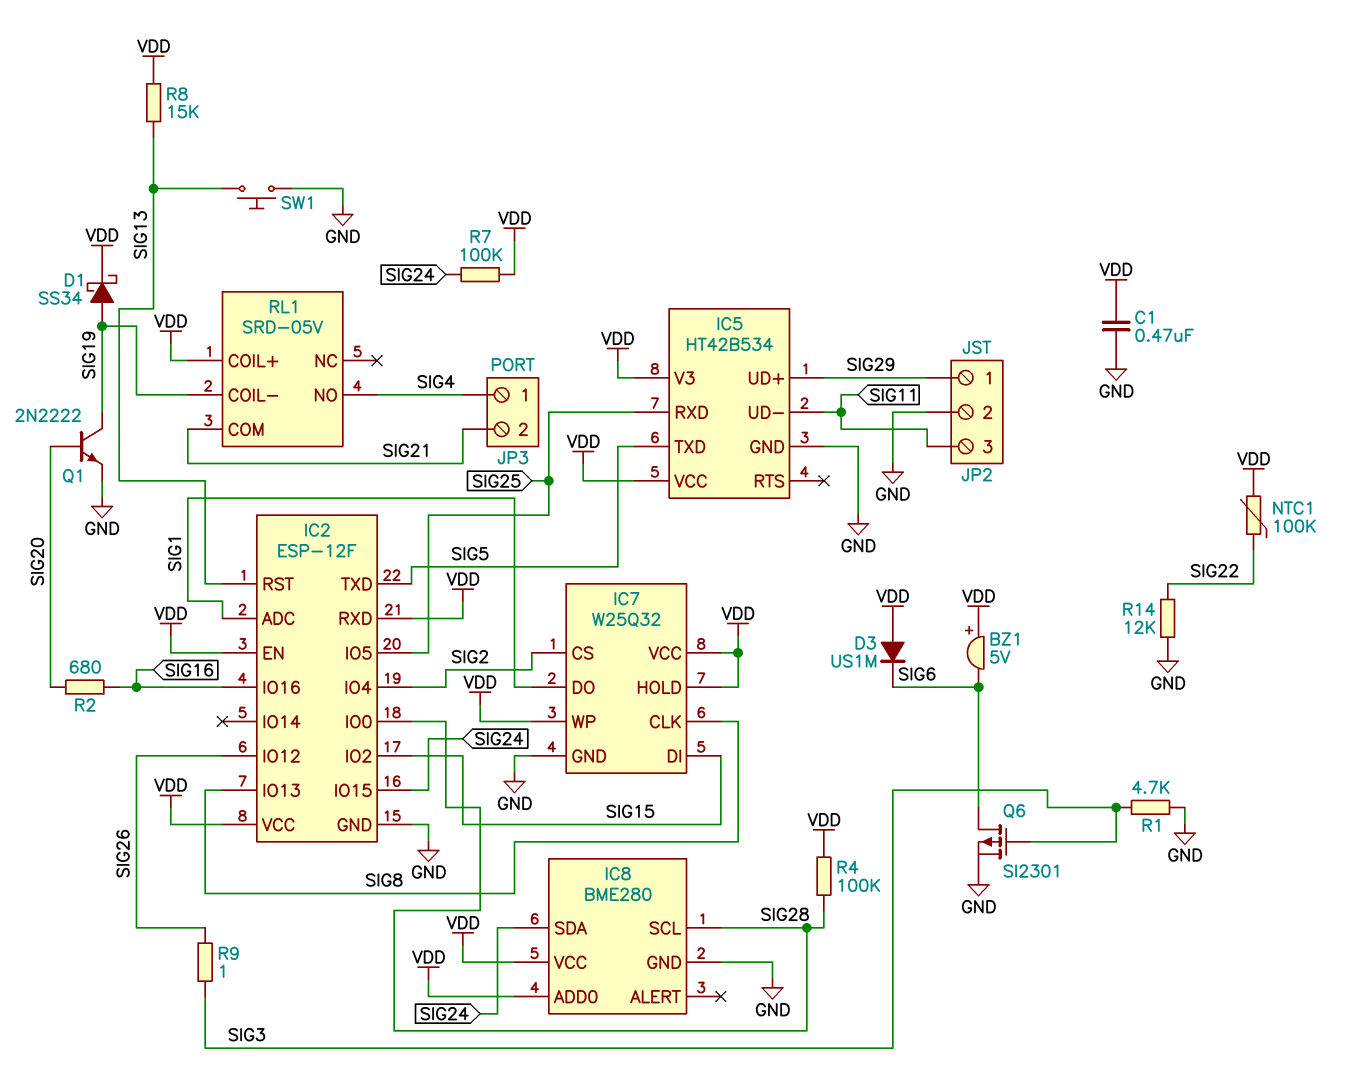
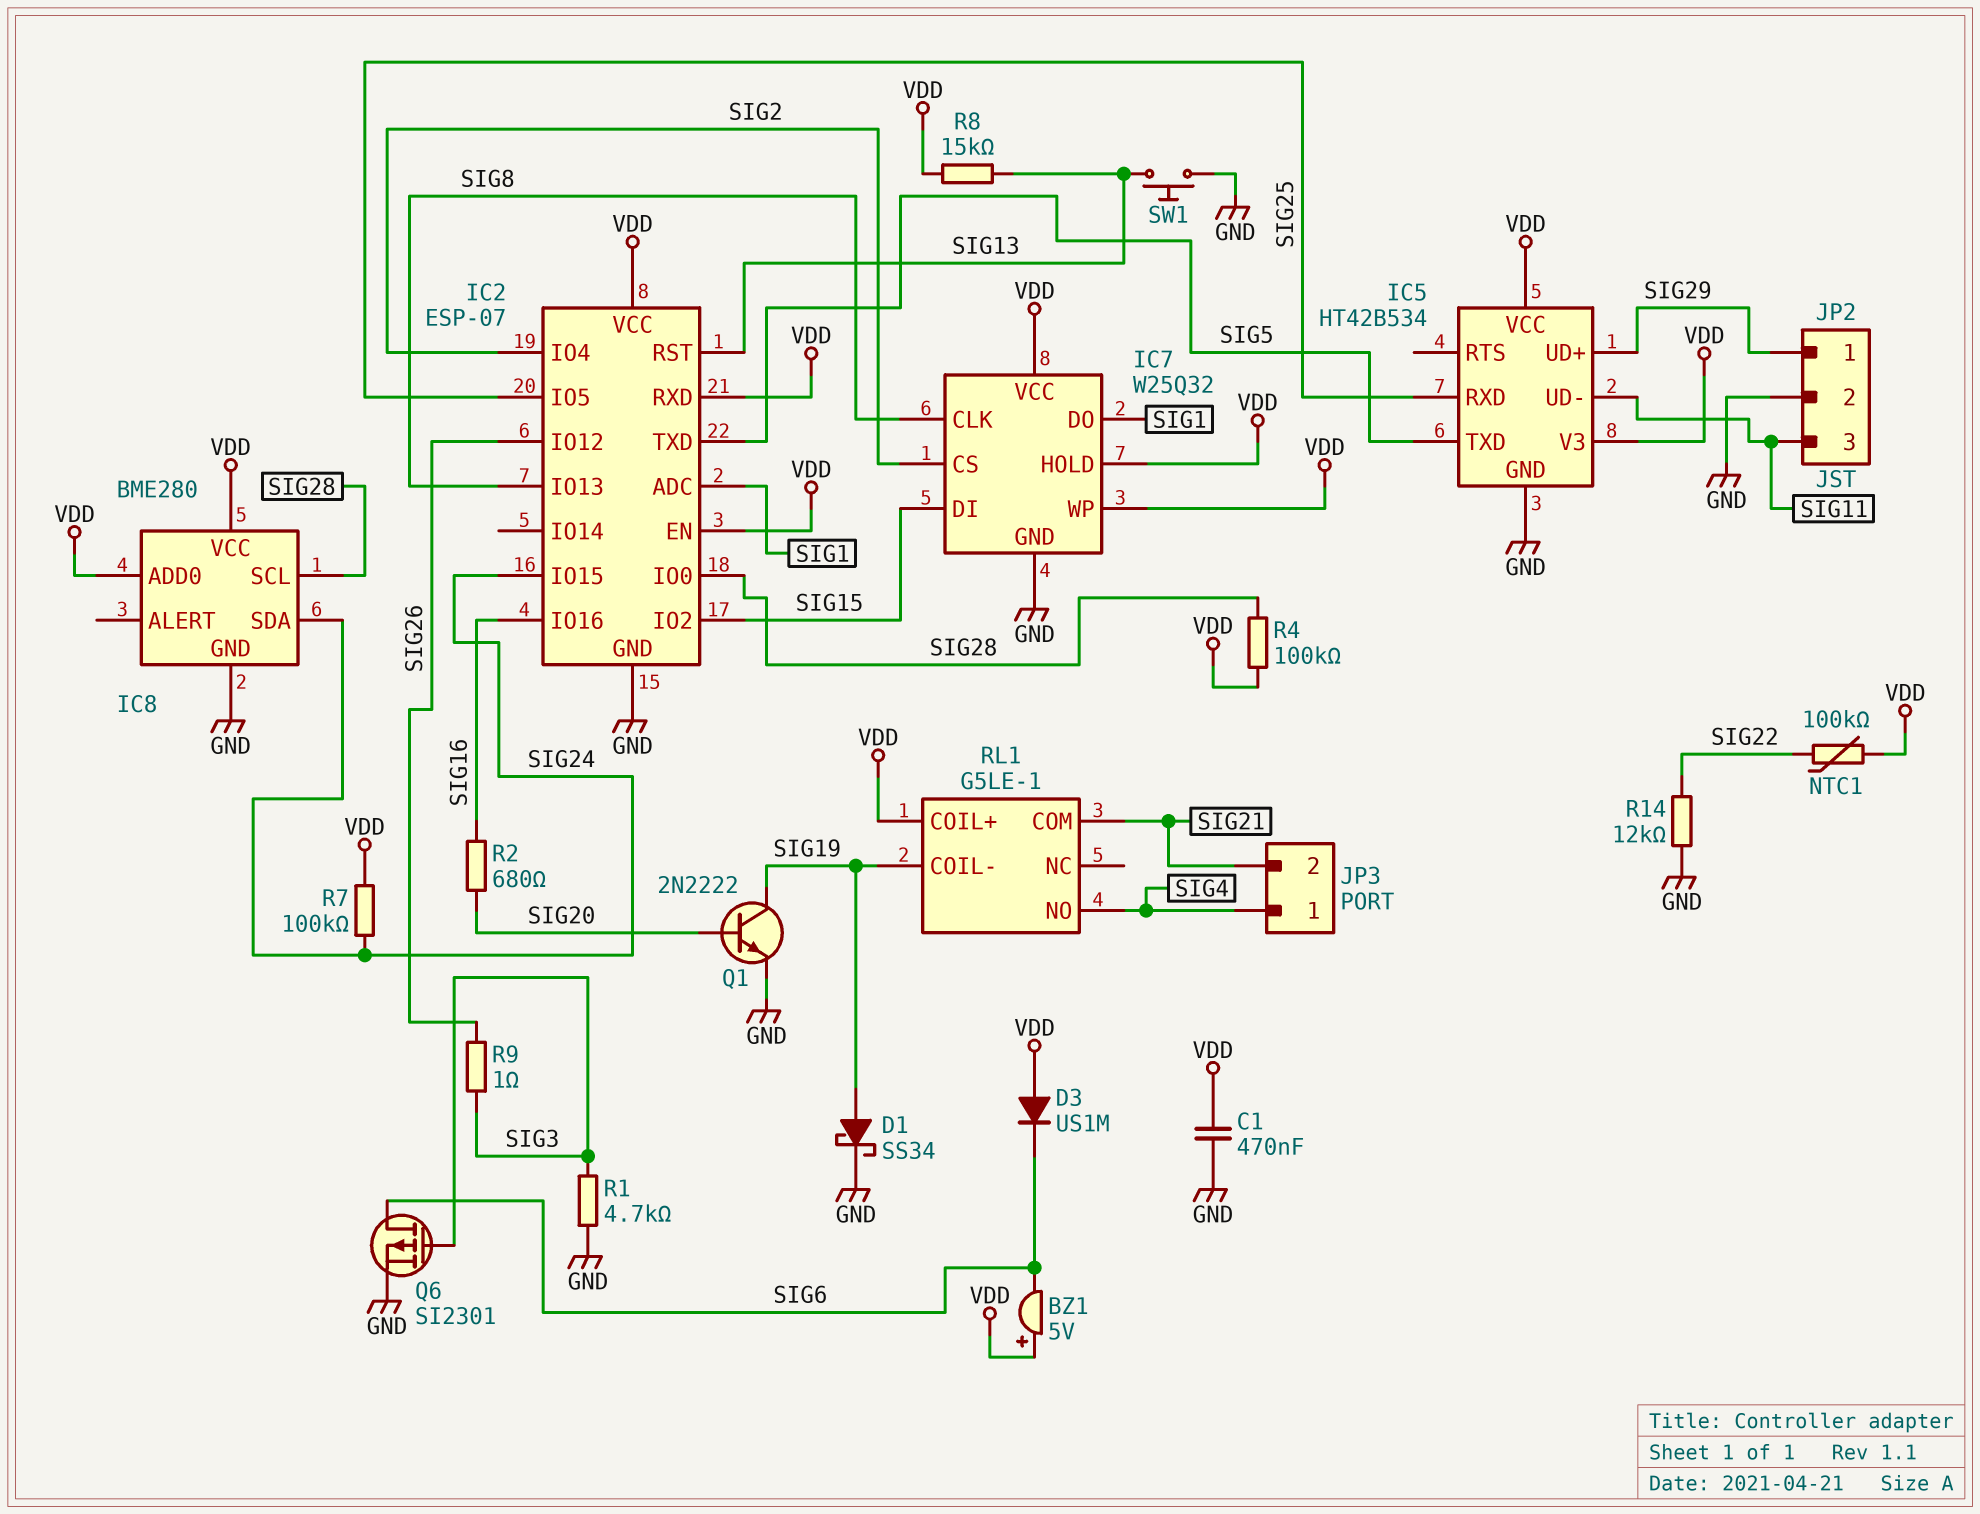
D1: schottky SS34 (A SIG19, K VDD) -> schottky SS34 (A SIG19, K GND)
IC2: ESP-12F -> ESP-07
RL1: SRD-05V -> G5LE-1

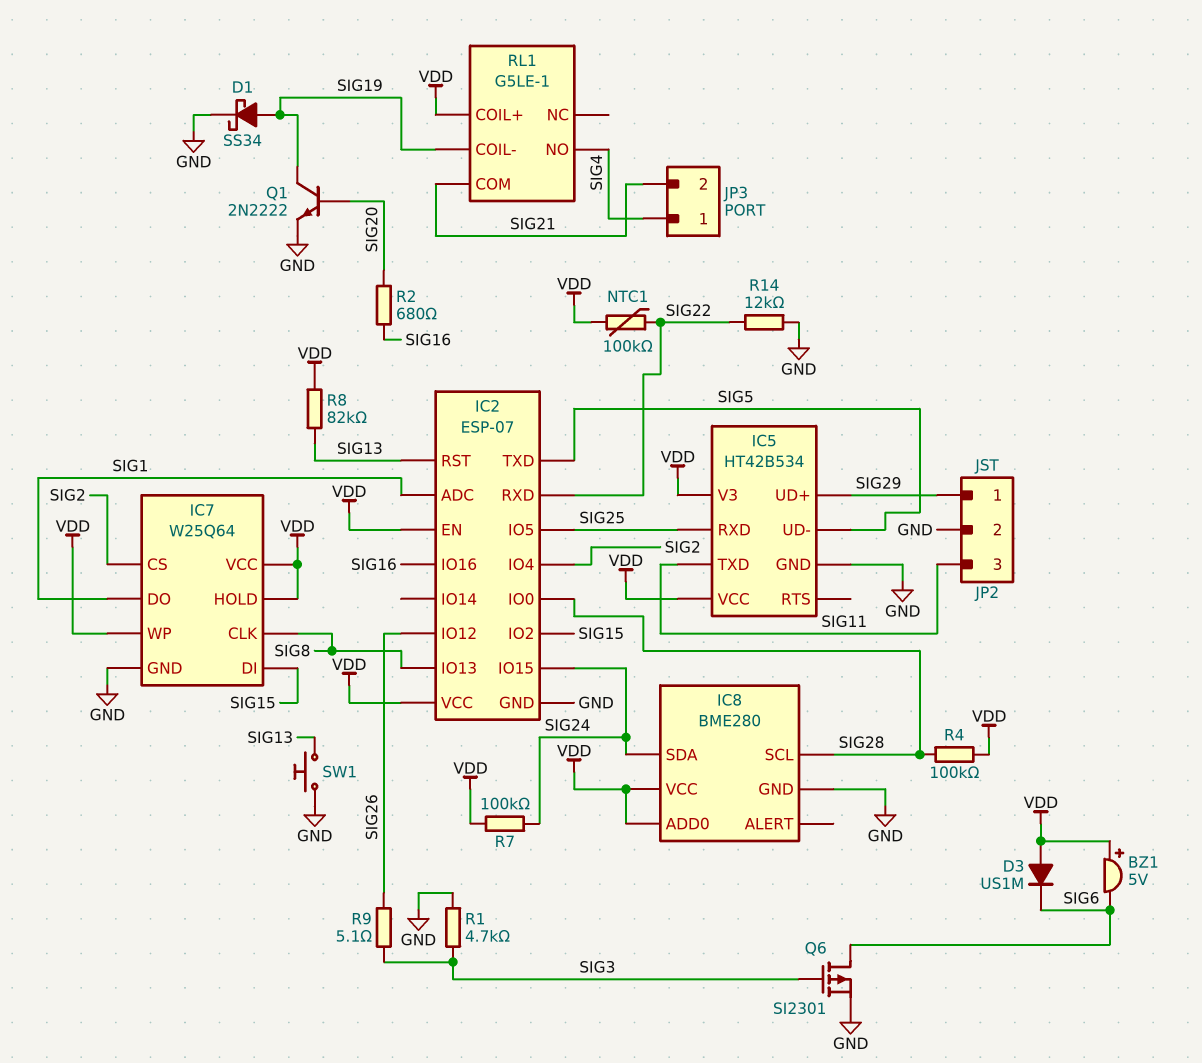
C1: 470nF (GND, VDD) -> none
IC2 pin RXD: VDD -> SIG22
IC5 pin TXD: SIG5 -> SIG11
IC5 pin UD-: SIG11 -> SIG5
IC7: W25Q32 -> W25Q64
R8: 15k (SIG13, VDD) -> 82k (SIG13, VDD)
R9: 1 (SIG3, SIG26) -> 5.1 (SIG3, SIG26)

